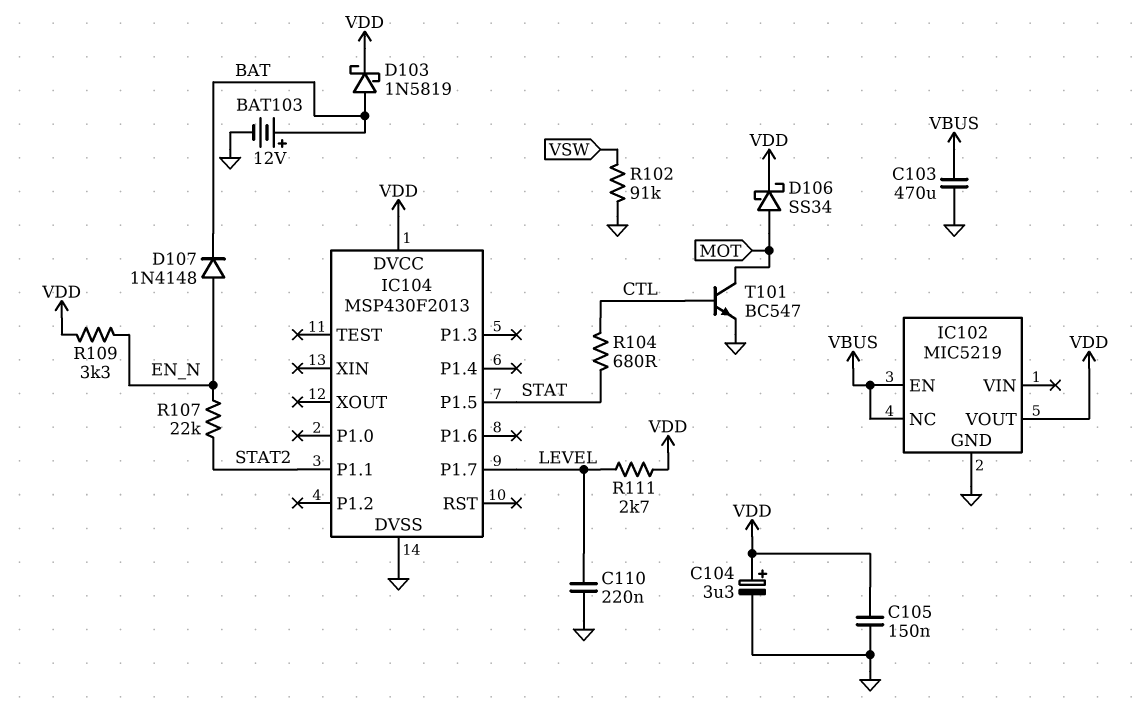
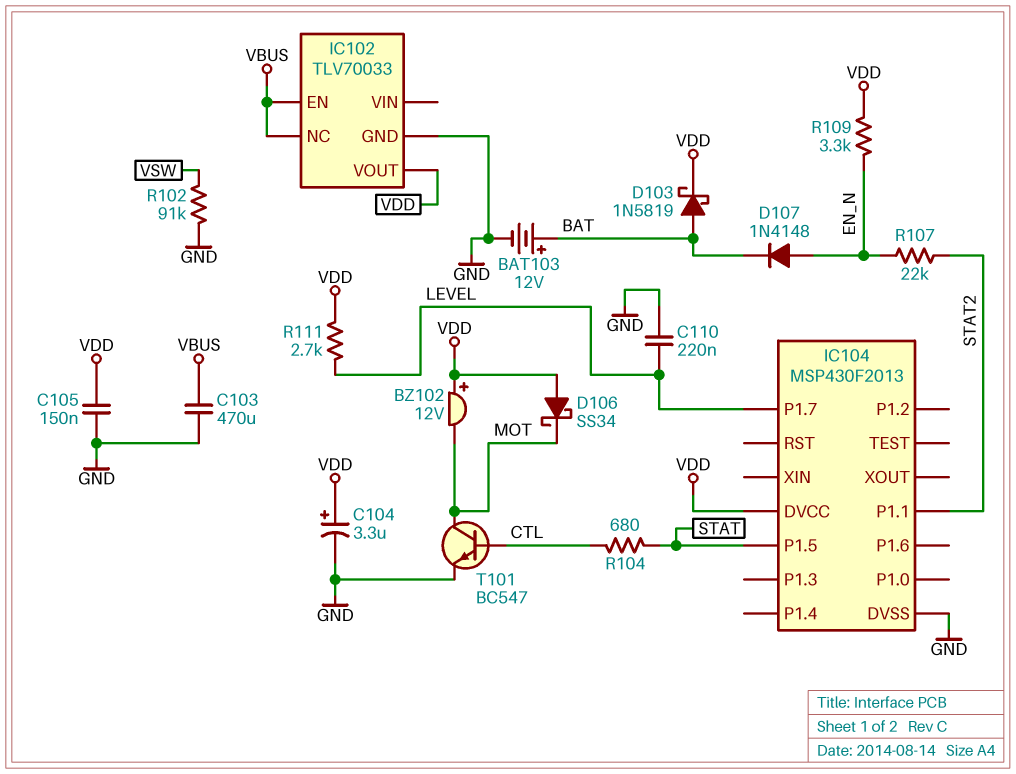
BZ102: none -> buzzer 12V (plus VDD, minus MOT)
D106: schottky SS34 (A MOT, K VDD) -> schottky SS34 (A VDD, K MOT)
IC102: MIC5219 -> TLV70033

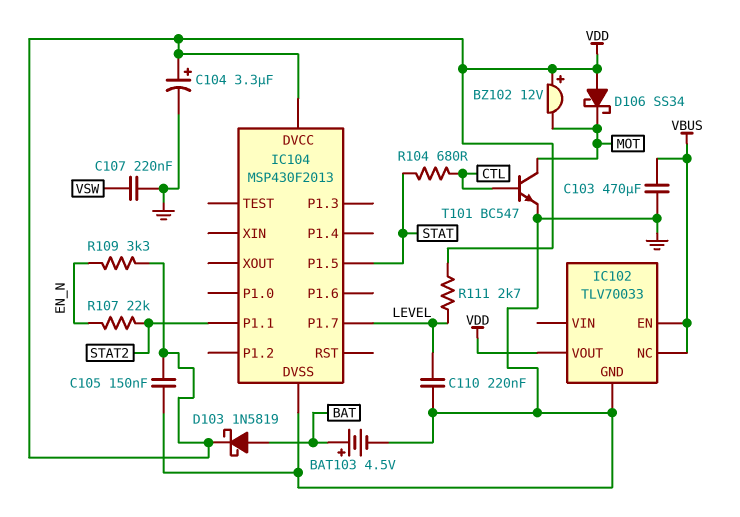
BAT103: 12V (plus BAT, minus GND) -> 4.5V (plus BAT, minus GND)
C107: none -> 220nF (GND, VSW)
D107: diode 1N4148 (A EN_N, K BAT) -> none
R102: 91k (GND, VSW) -> none

